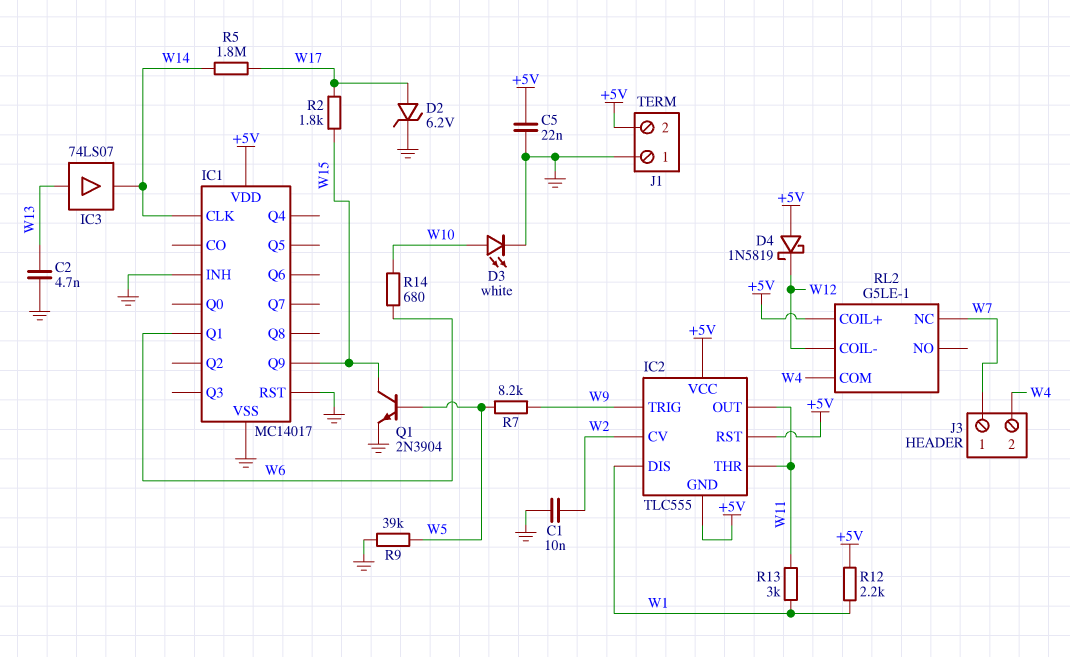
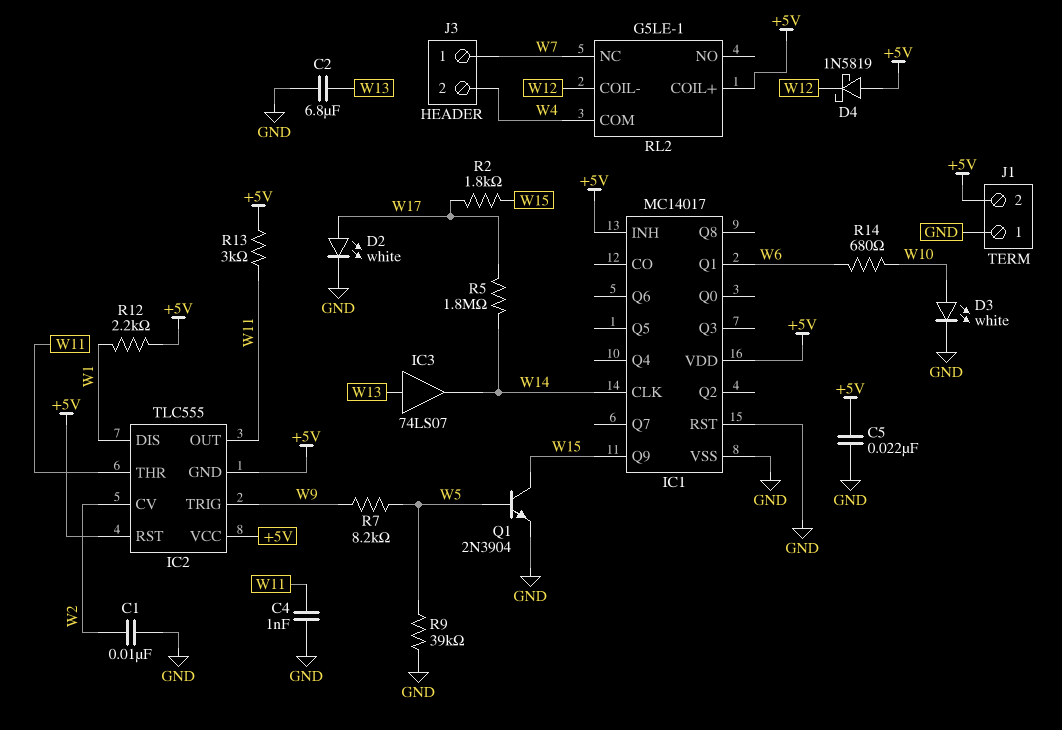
C2: 4.7nF (GND, W13) -> 6.8uF (GND, W13)
C4: none -> 1nF (GND, W11)
D2: zener 6.2V (A W17, K GND) -> LED white (A W17, K GND)
IC1 pin INH: GND -> +5V
R13: 3k (W1, W11) -> 3k (+5V, W11)

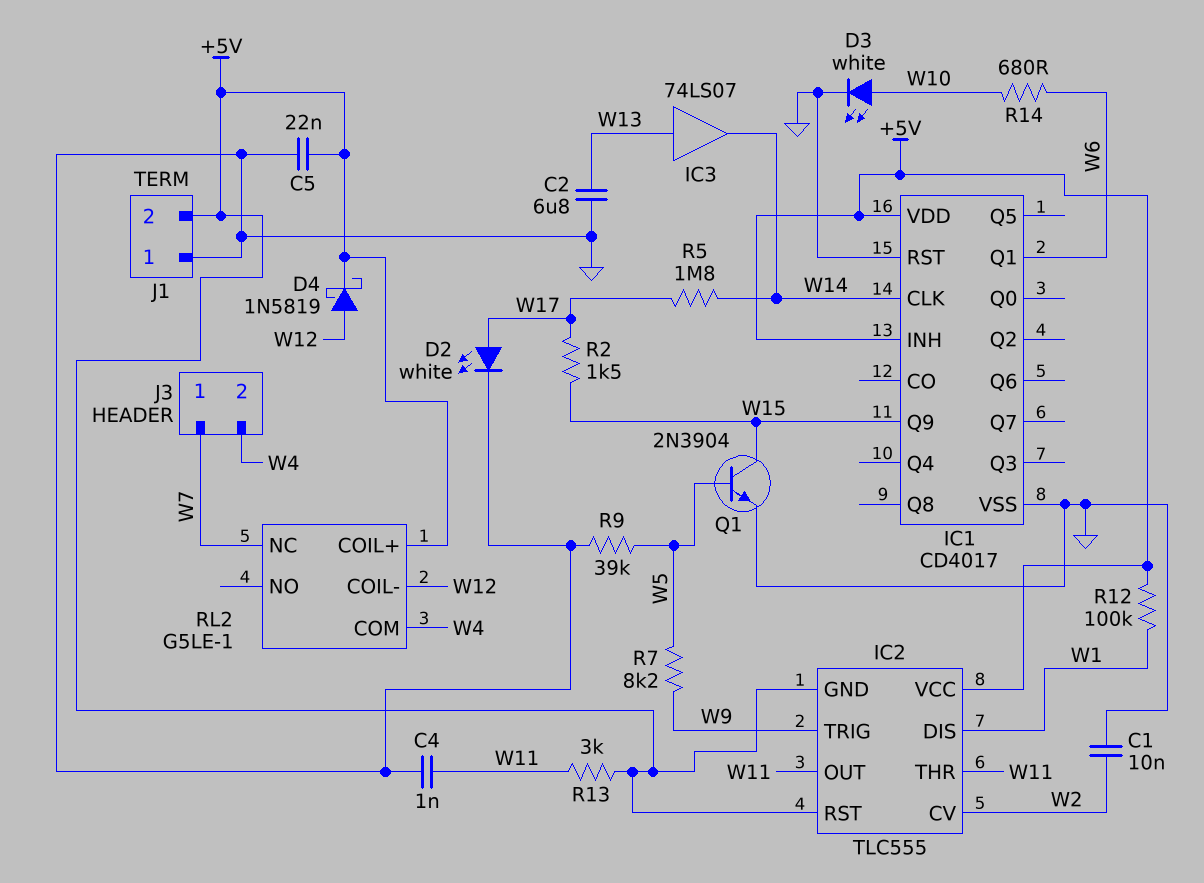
D4: schottky 1N5819 (A +5V, K W12) -> schottky 1N5819 (A W12, K +5V)
IC1: MC14017 -> CD4017
R2: 1.8k (W15, W17) -> 1.5k (W15, W17)
R12: 2.2k (+5V, W1) -> 100k (+5V, W1)

